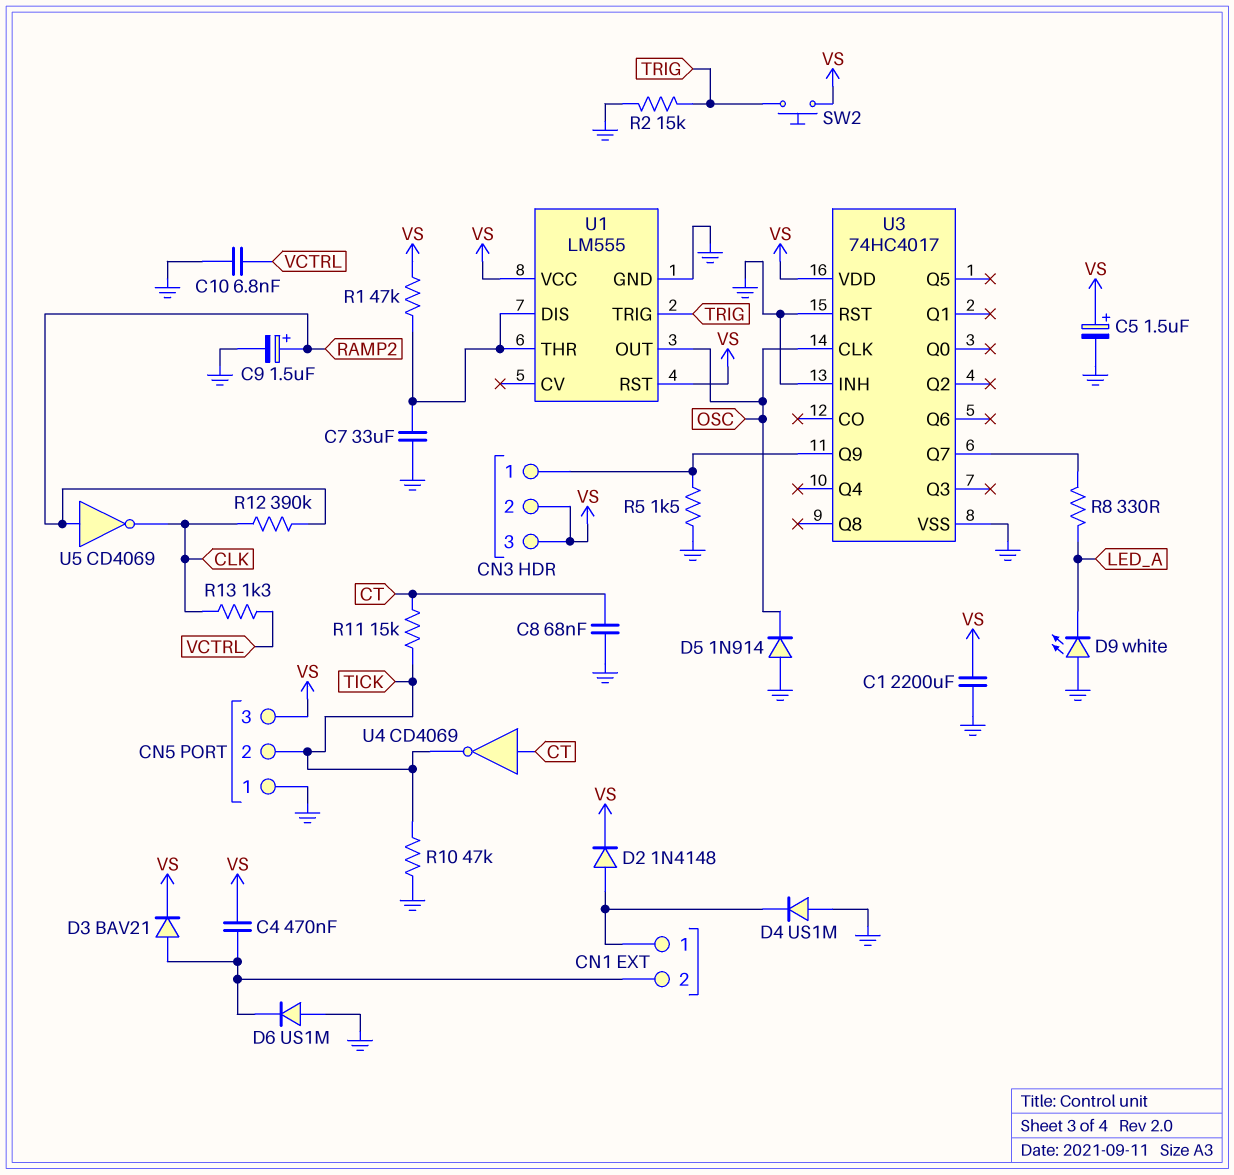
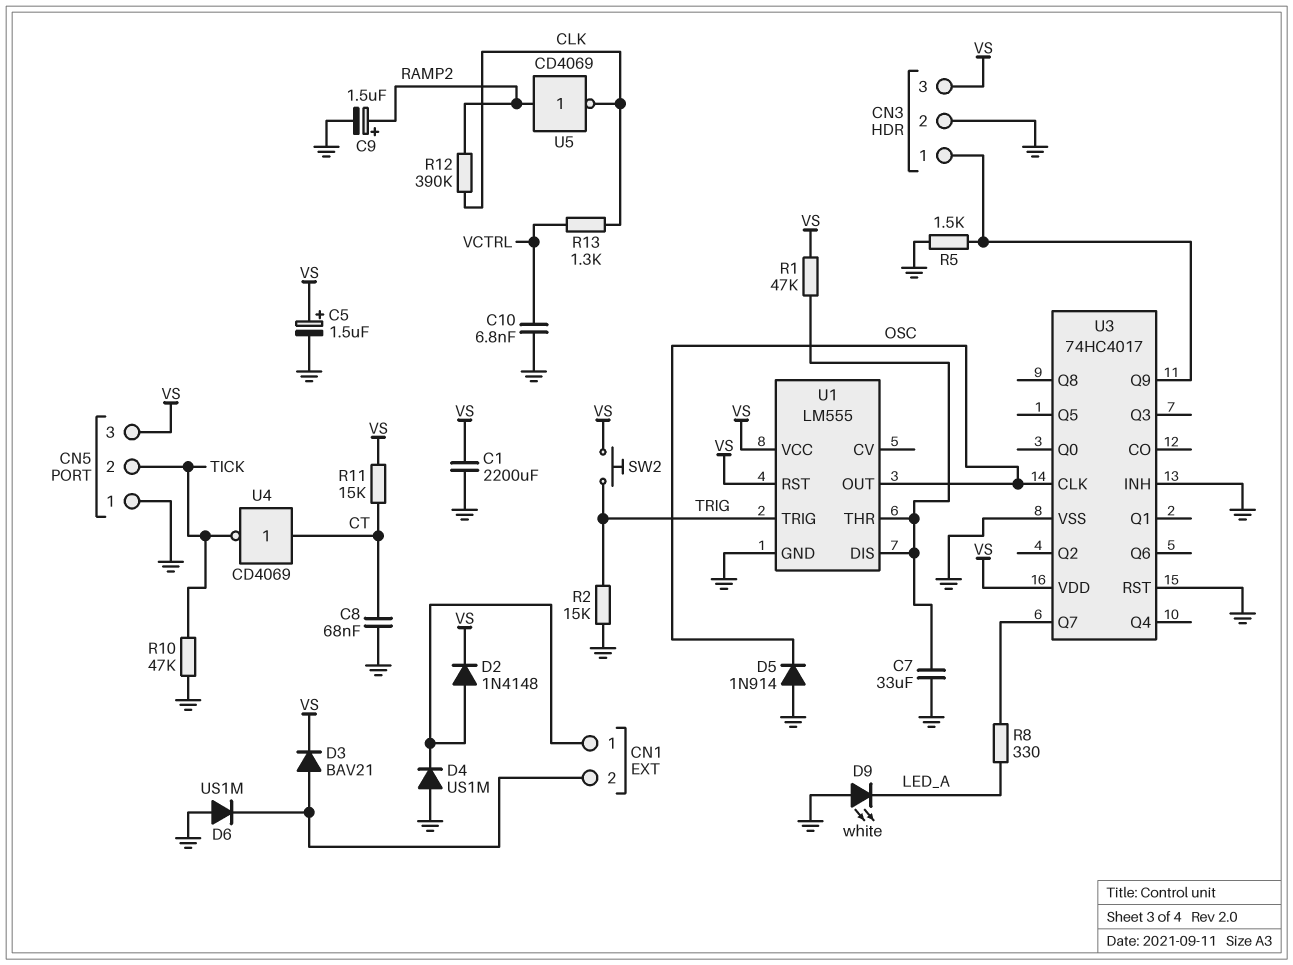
C4: 470nF (CN1/2, VS) -> none
CN3 pin 2: VS -> GND
R11: 15k (CT, TICK) -> 15k (CT, VS)

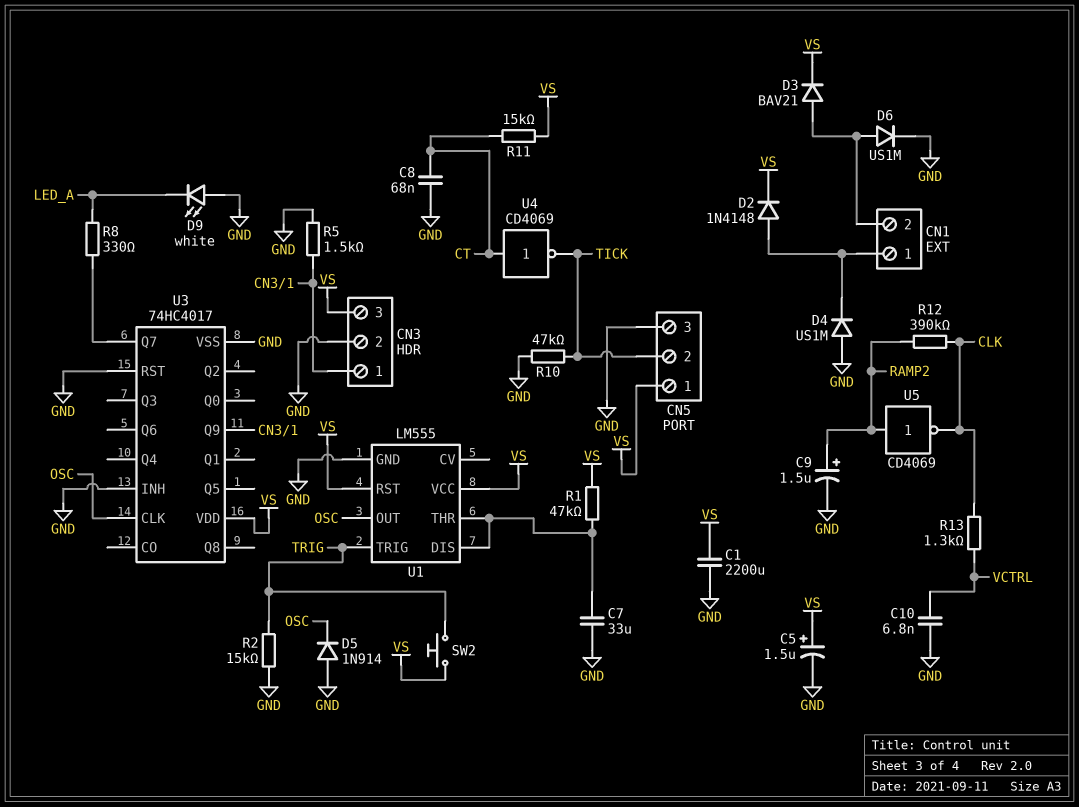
CN5 pin 1: GND -> VS
CN5 pin 3: VS -> GND
D6: diode US1M (A GND, K CN1/2) -> diode US1M (A CN1/2, K GND)

